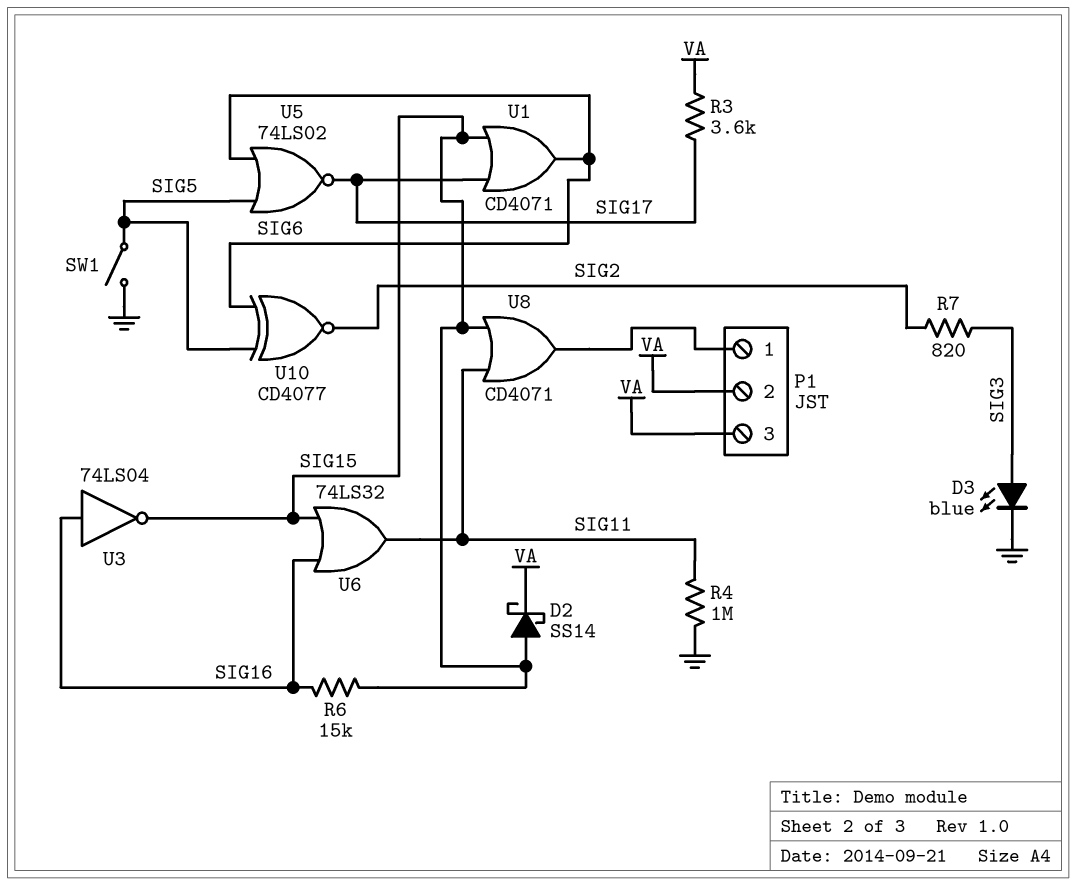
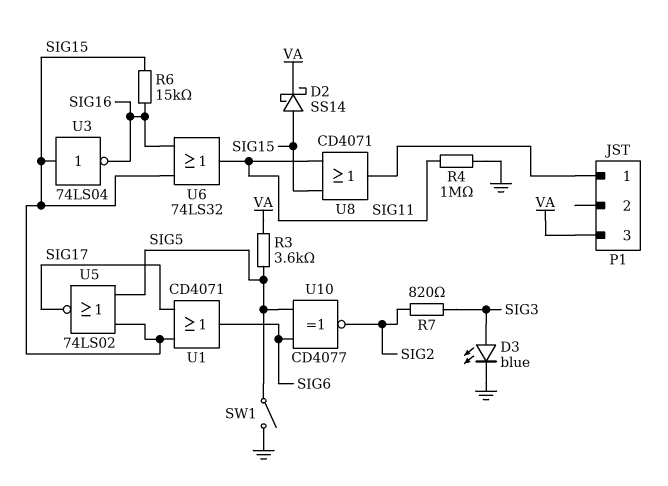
P1 pin 2: VA -> none
R3: 3.6k (SIG17, VA) -> 3.6k (SIG5, VA)
U3: NOT 74LS04 (in SIG16, out SIG15) -> NOT 74LS04 (in SIG15, out SIG16)
U5: NOR 74LS02 (in SIG5, in SIG6, out SIG17) -> NOR 74LS02 (in SIG5, in SIG15, out SIG17)

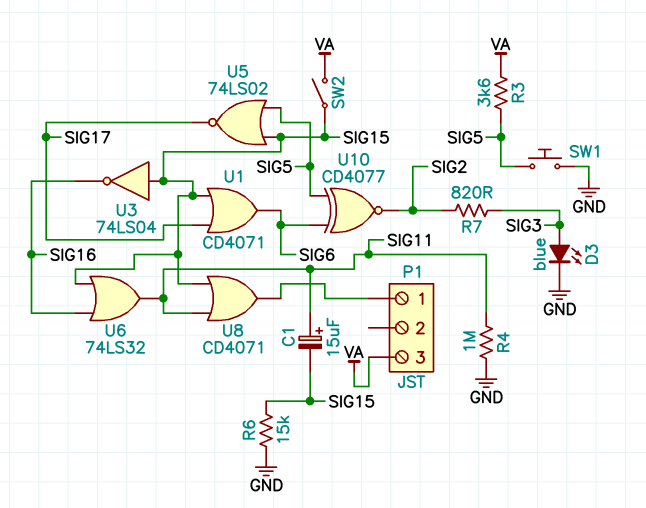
C1: none -> 15uF (plus SIG11, minus SIG15)
D2: schottky SS14 (A SIG15, K VA) -> none
R6: 15k (SIG15, SIG16) -> 15k (GND, SIG15)
SW1: switch (GND, SIG5) -> button (GND, SIG5)
SW2: none -> switch (SIG15, VA)

